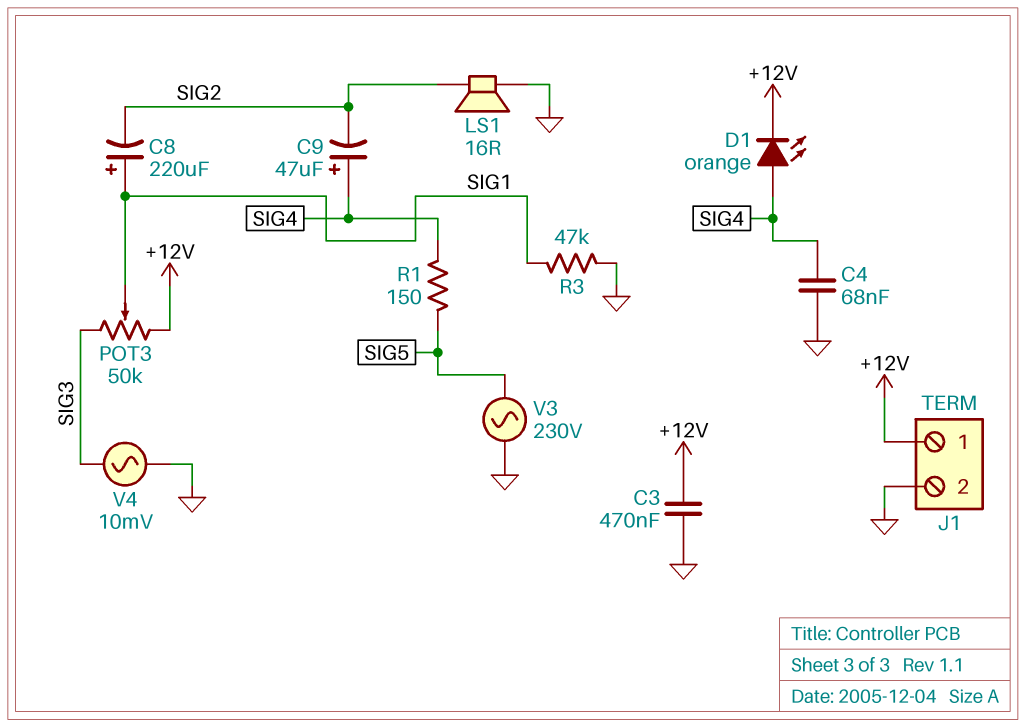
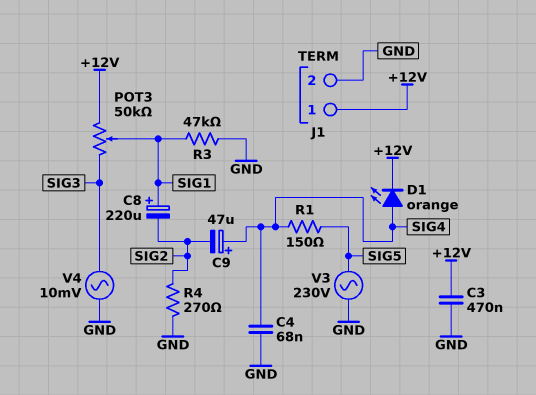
LS1: speaker 16R (GND, SIG2) -> none
R4: none -> 270 (GND, SIG2)

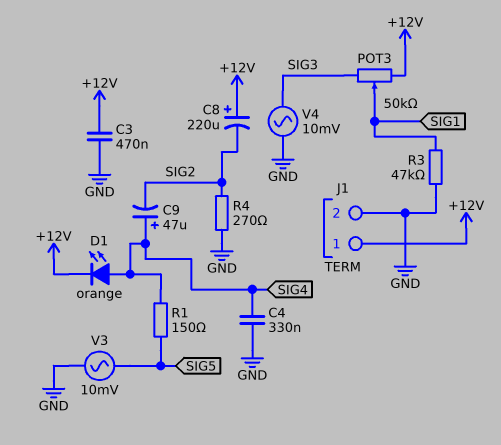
C4: 68nF (GND, SIG4) -> 330nF (GND, SIG4)
C8: 220uF (plus SIG1, minus SIG2) -> 220uF (plus +12V, minus SIG2)
V3: AC 230V (GND, SIG5) -> AC 10mV (GND, SIG5)

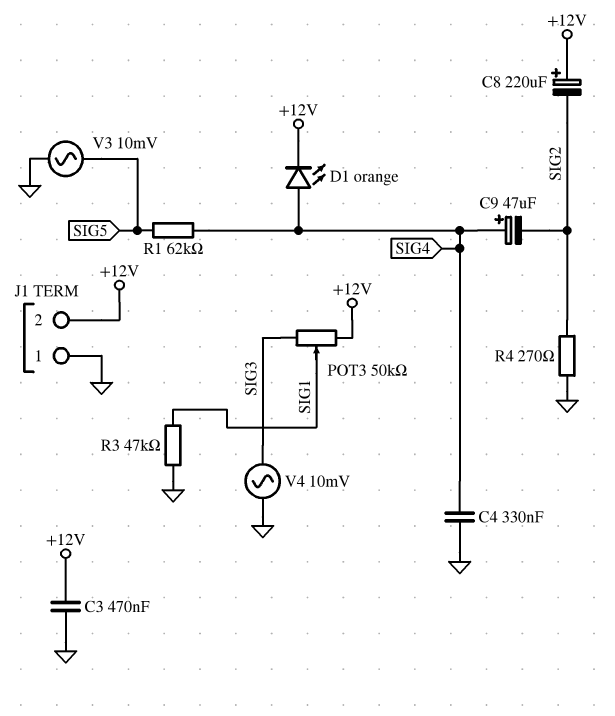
J1 pin 1: +12V -> GND
J1 pin 2: GND -> +12V
R1: 150 (SIG4, SIG5) -> 62k (SIG4, SIG5)

